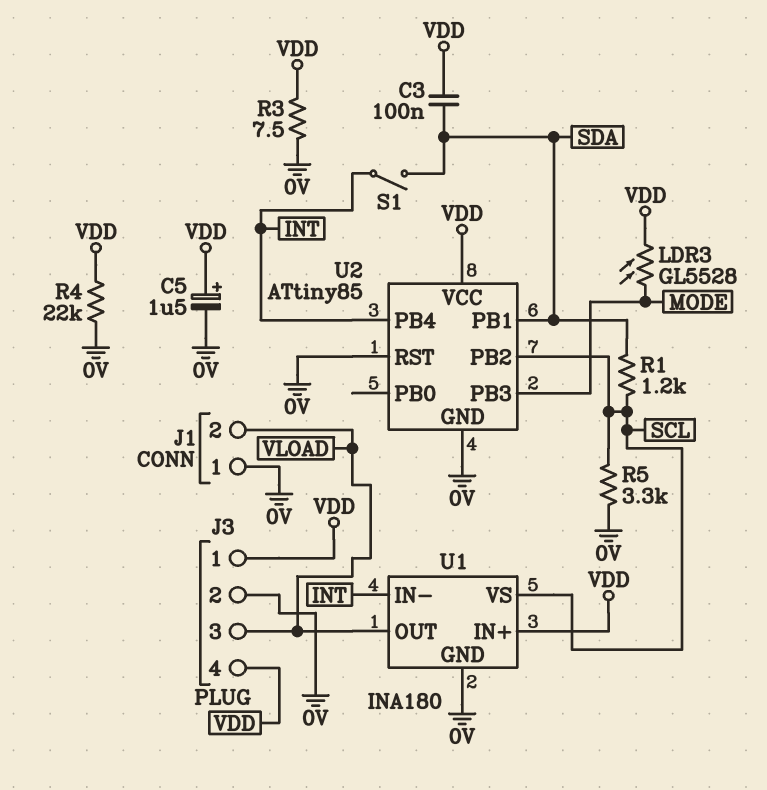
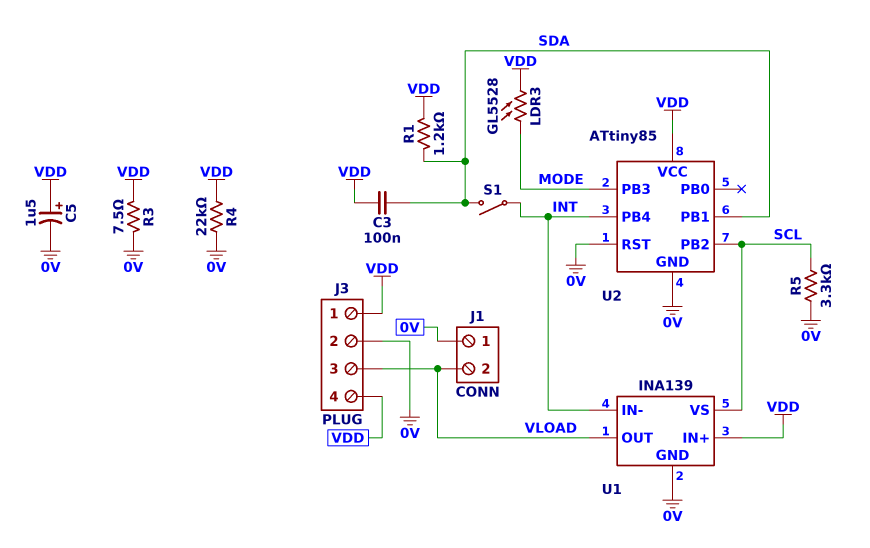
R1: 1.2k (SCL, SDA) -> 1.2k (SDA, VDD)
U1: INA180 -> INA139

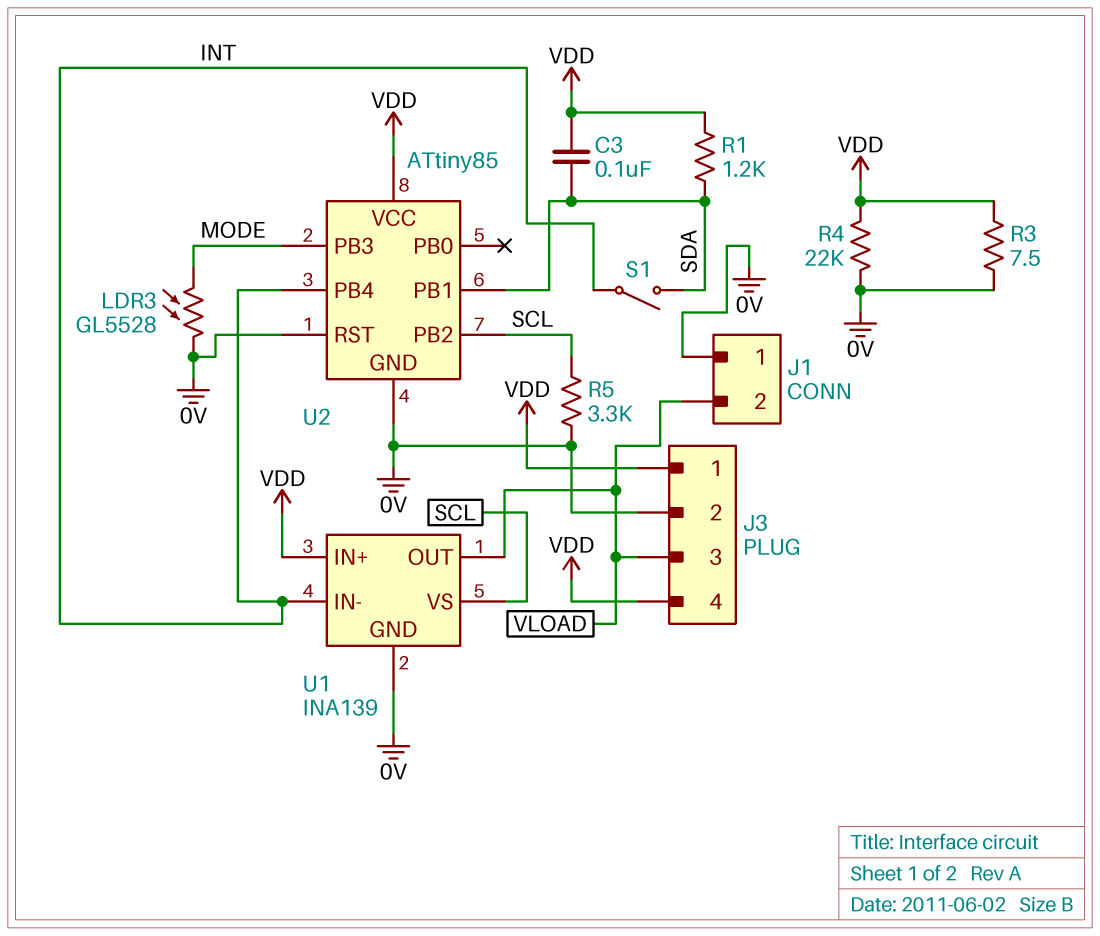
C5: 1.5uF (plus VDD, minus 0V) -> none
LDR3: GL5528 (MODE, VDD) -> GL5528 (0V, MODE)

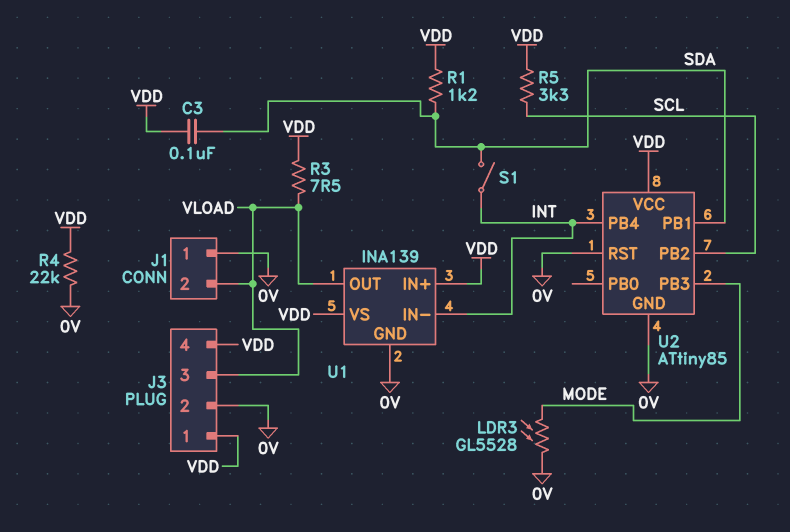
R3: 7.5 (0V, VDD) -> 7.5 (VDD, VLOAD)
R5: 3.3k (0V, SCL) -> 3.3k (SCL, VDD)
U1 pin VS: SCL -> VDD

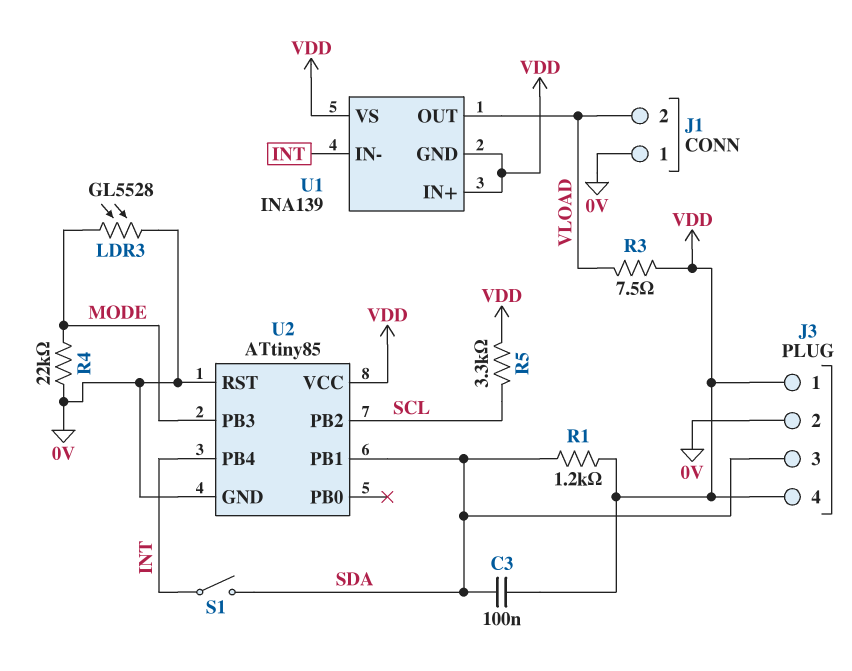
J3 pin 3: VLOAD -> SDA
R4: 22k (0V, VDD) -> 22k (0V, MODE)
U1 pin GND: 0V -> VDD

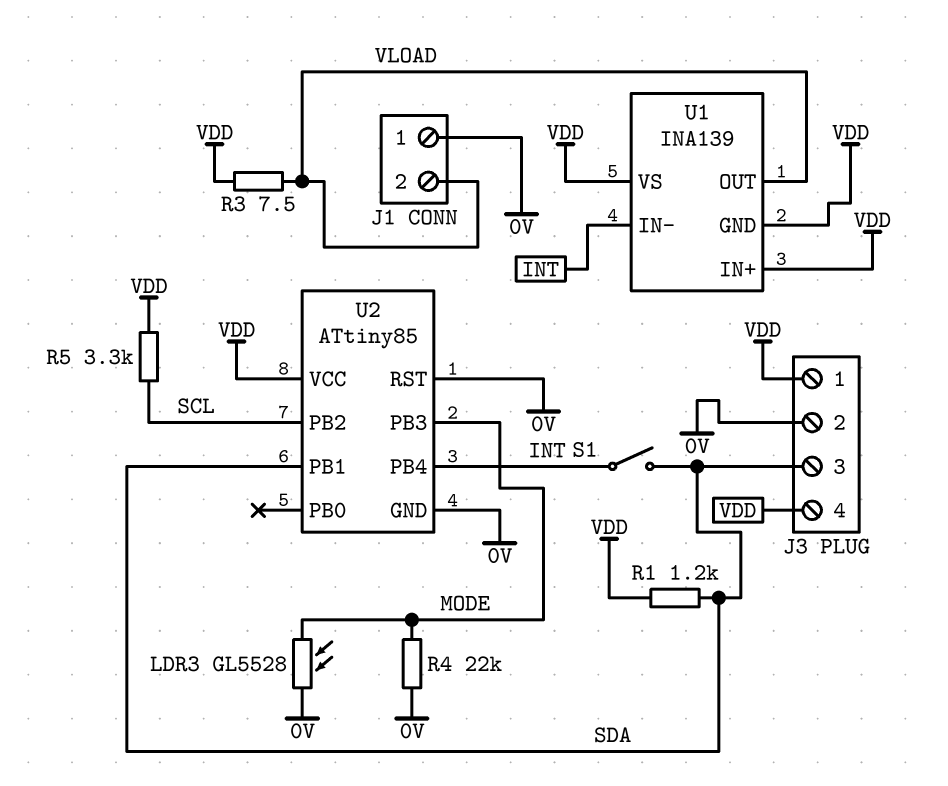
C3: 100nF (SDA, VDD) -> none

